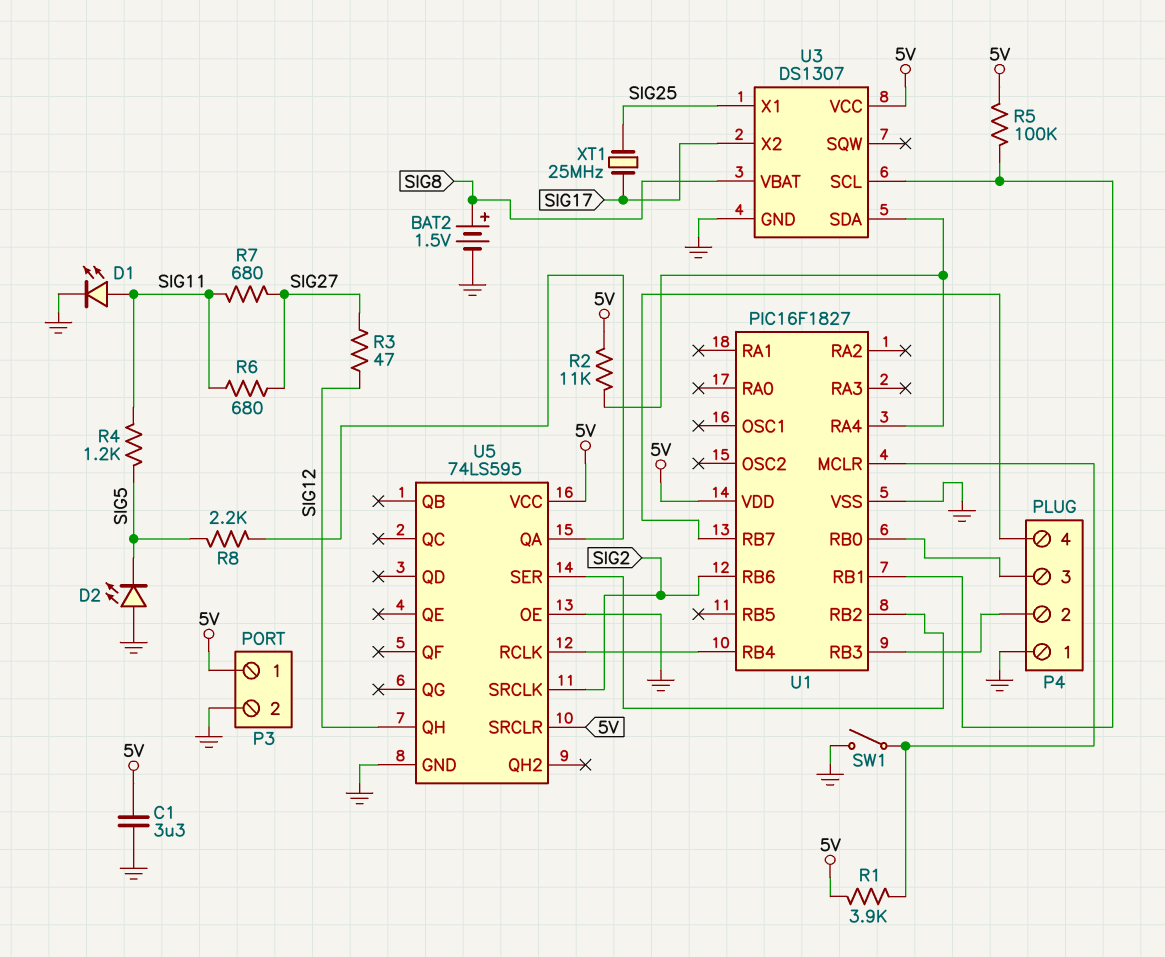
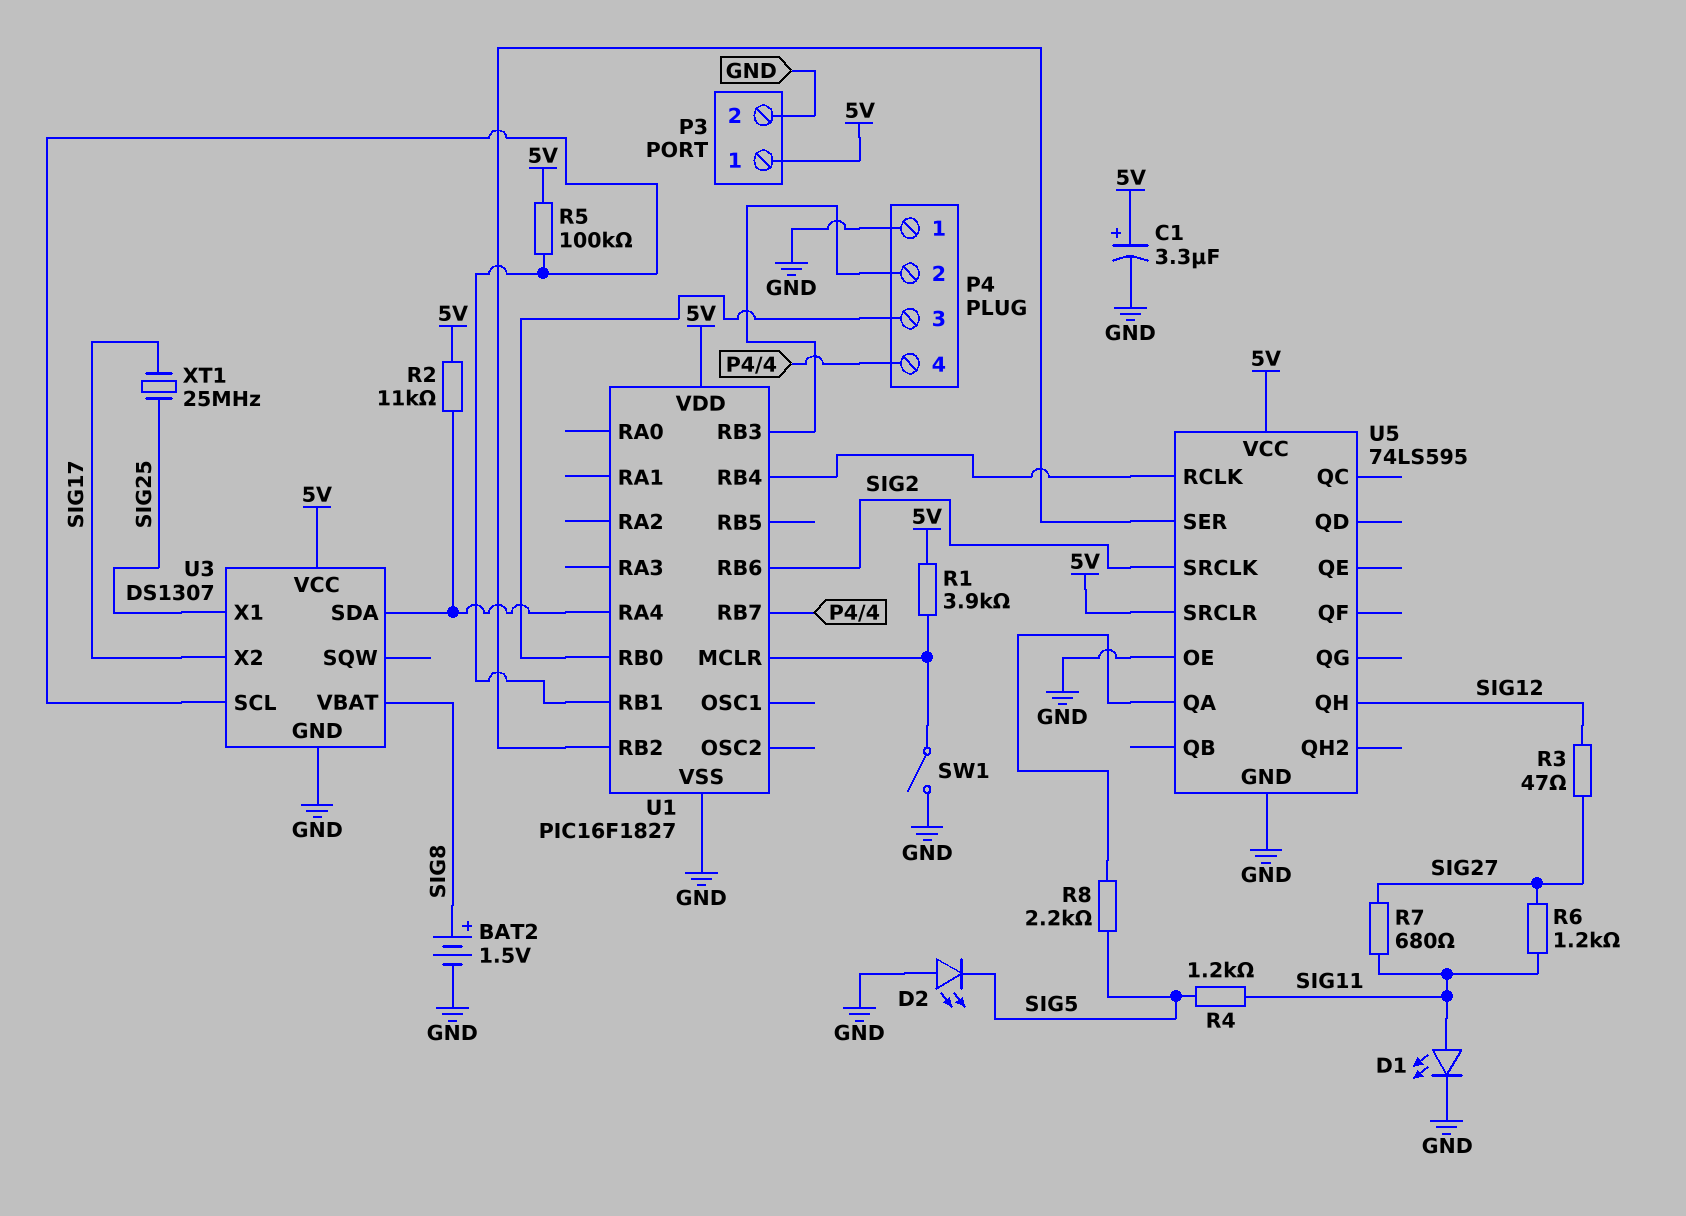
C1: 3.3uF (5V, GND) -> 3.3uF (plus 5V, minus GND)
R6: 680 (SIG11, SIG27) -> 1.2k (SIG11, SIG27)

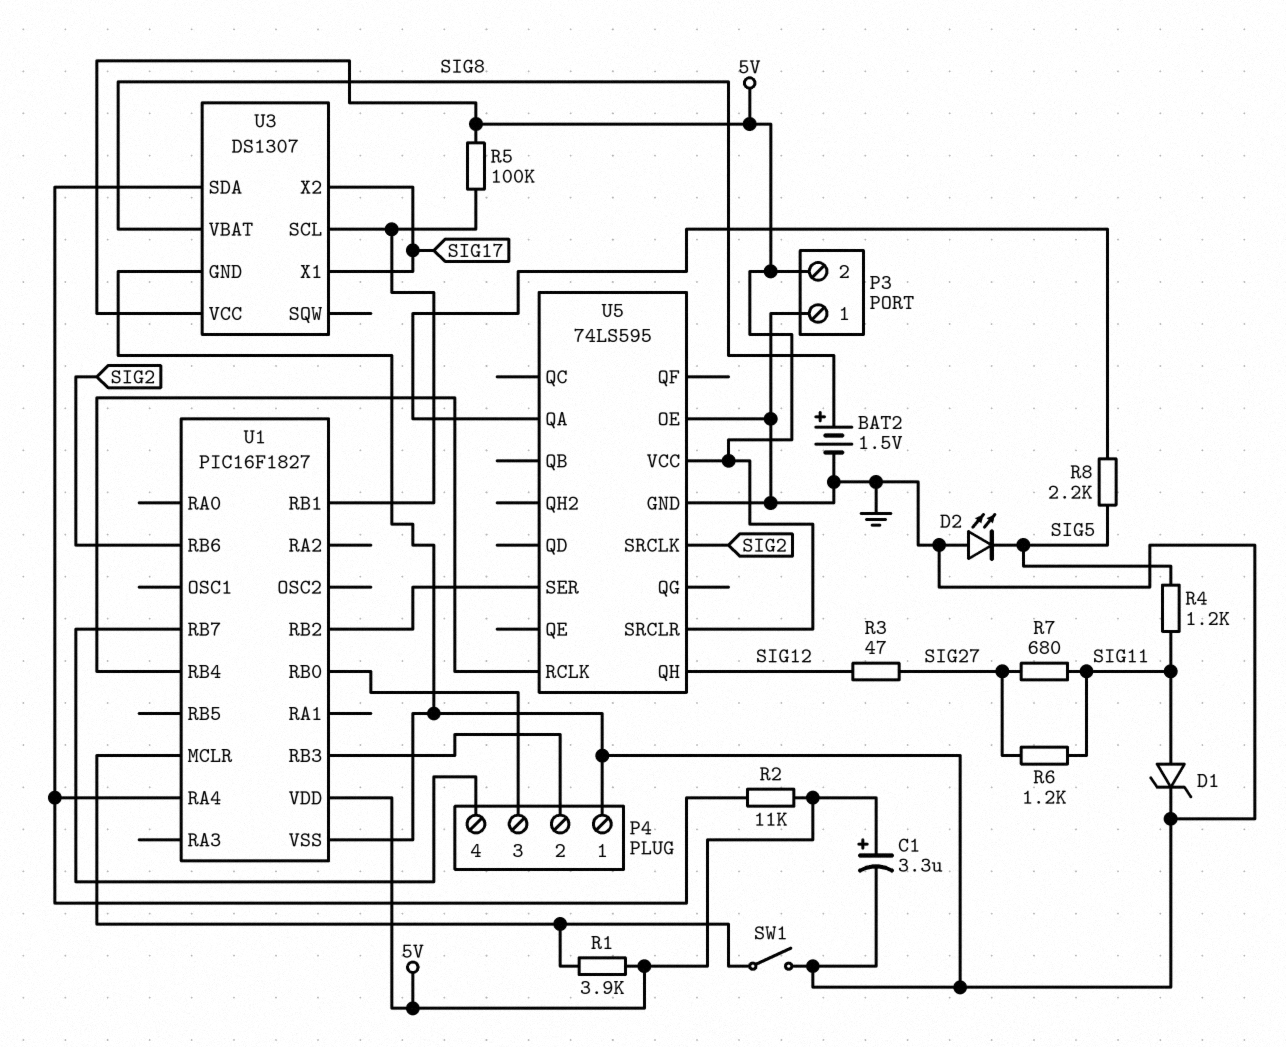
D1: LED (A SIG11, K GND) -> zener (A SIG11, K GND)
P3 pin 1: 5V -> GND
P3 pin 2: GND -> 5V
U3 pin X1: SIG25 -> SIG17
XT1: 25MHz (SIG17, SIG25) -> none

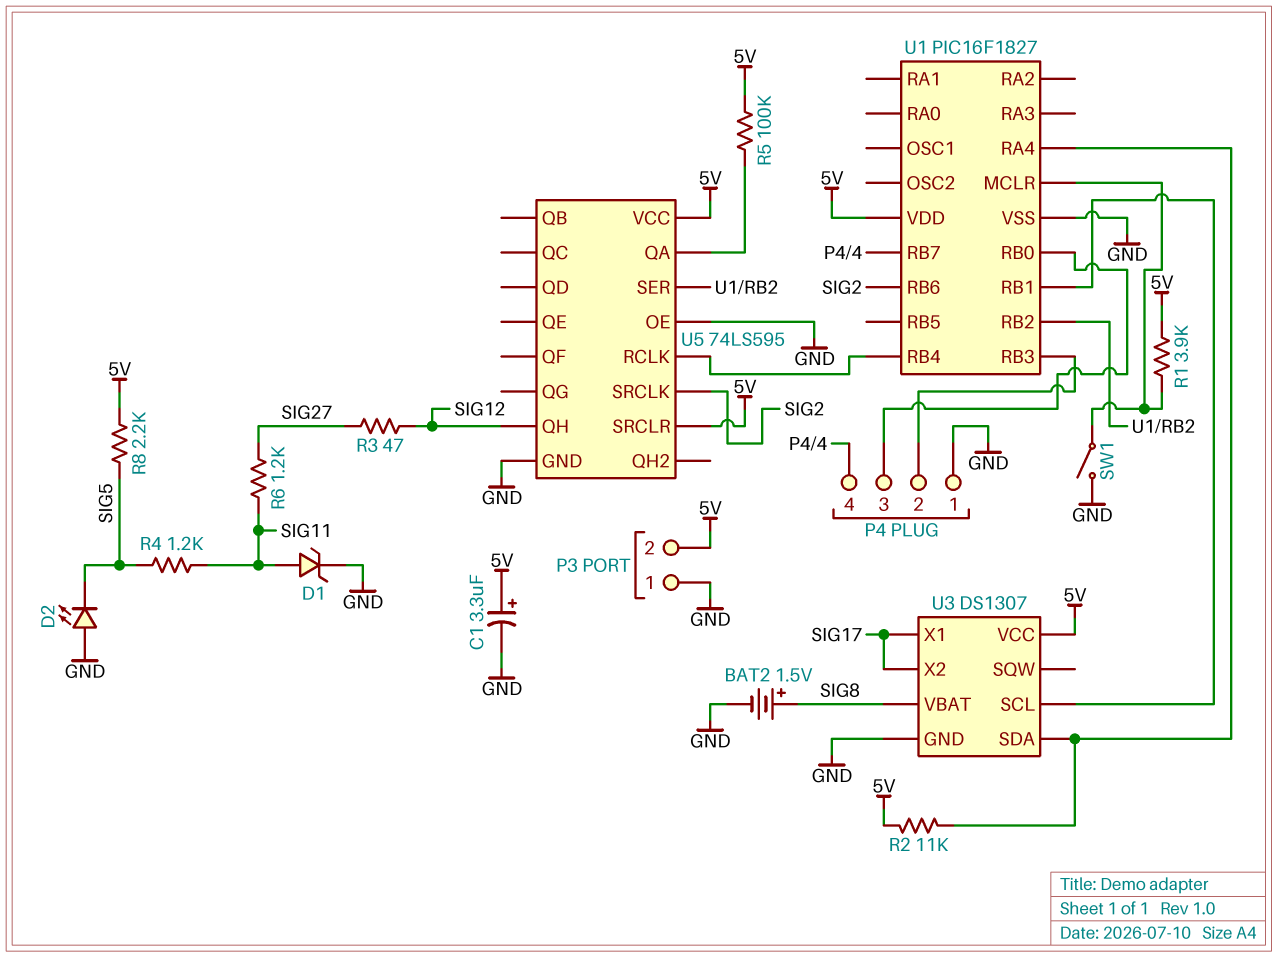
R5: 100k (5V, U1/RB1) -> 100k (5V, U5/QA)
R7: 680 (SIG11, SIG27) -> none
R8: 2.2k (SIG5, U5/QA) -> 2.2k (5V, SIG5)

